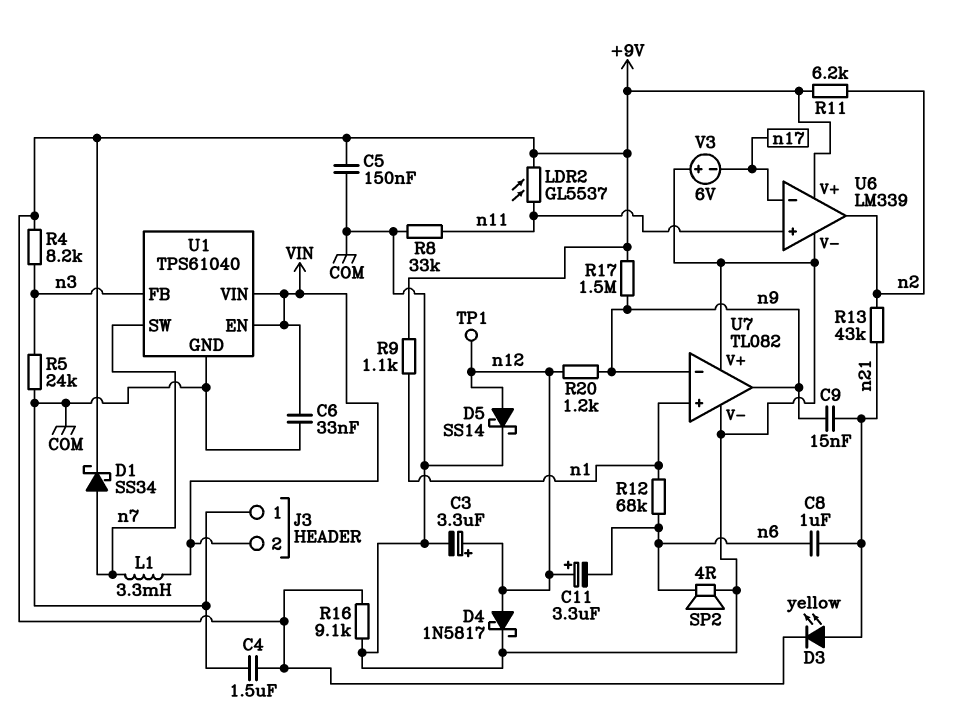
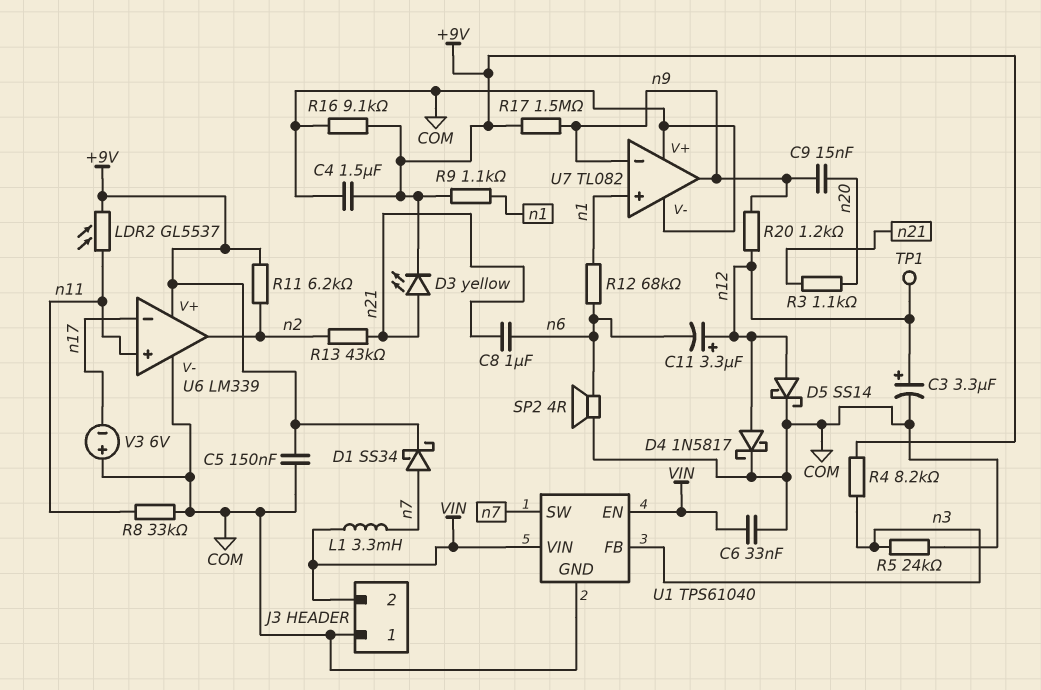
C9: 15nF (n9, n21) -> 15nF (n9, n20)
R3: none -> 1.1k (n20, n21)

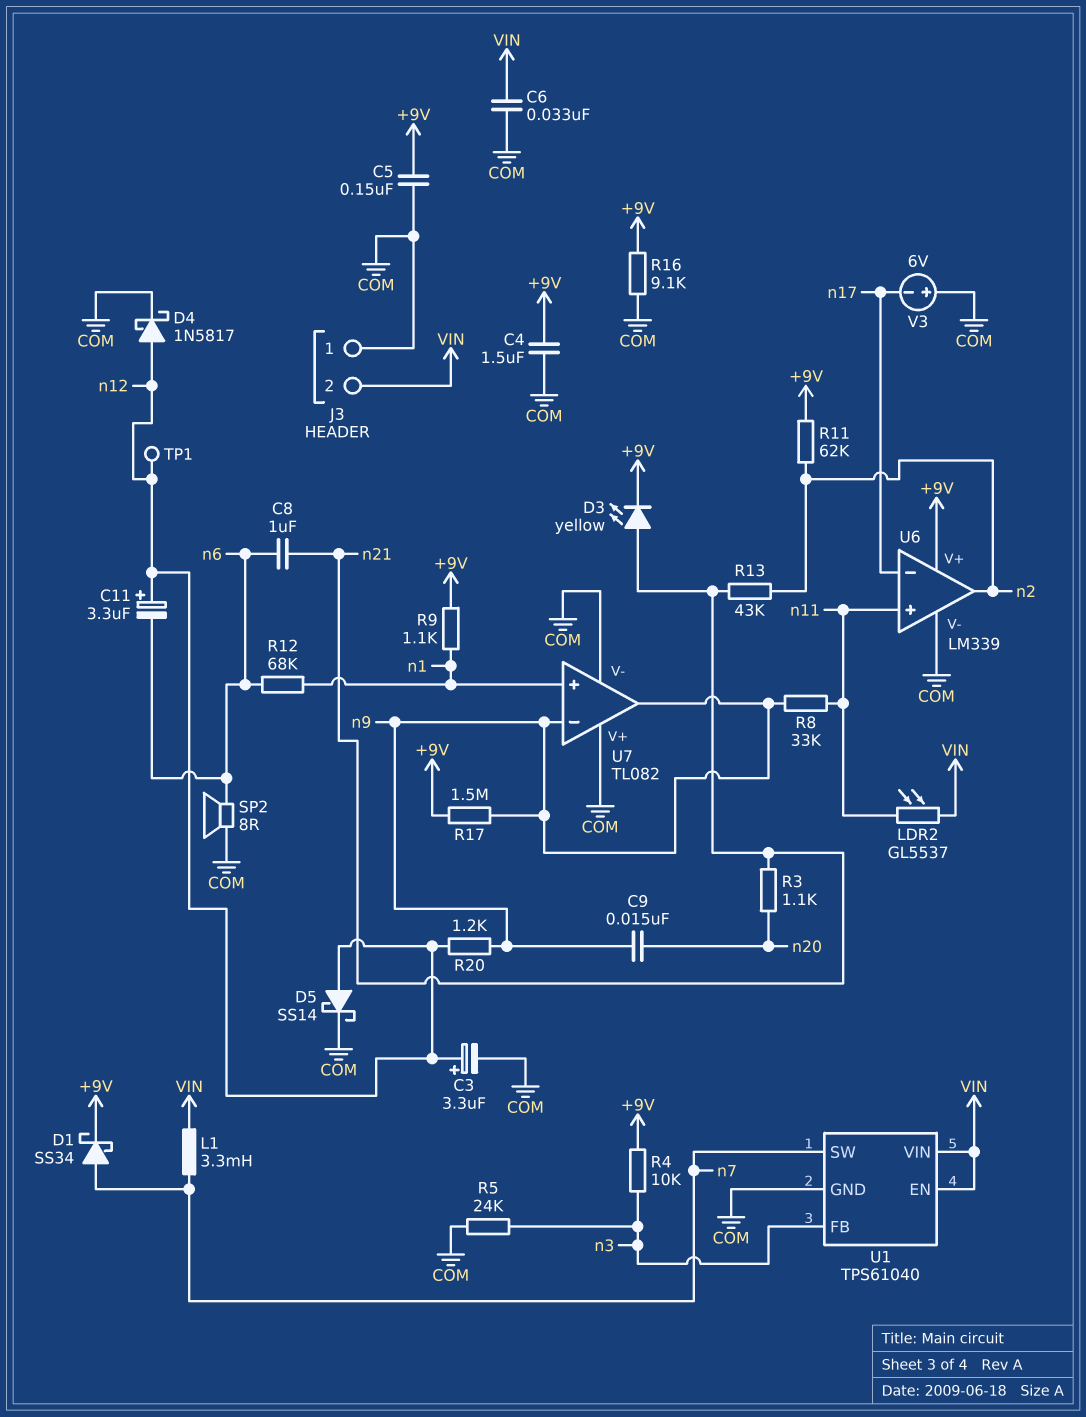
LDR2: GL5537 (+9V, n11) -> GL5537 (VIN, n11)
R4: 8.2k (+9V, n3) -> 10k (+9V, n3)
R8: 33k (COM, n11) -> 33k (n9, n11)
R11: 6.2k (+9V, n2) -> 62k (+9V, n2)
SP2: speaker 4R (COM, n6) -> speaker 8R (COM, n6)

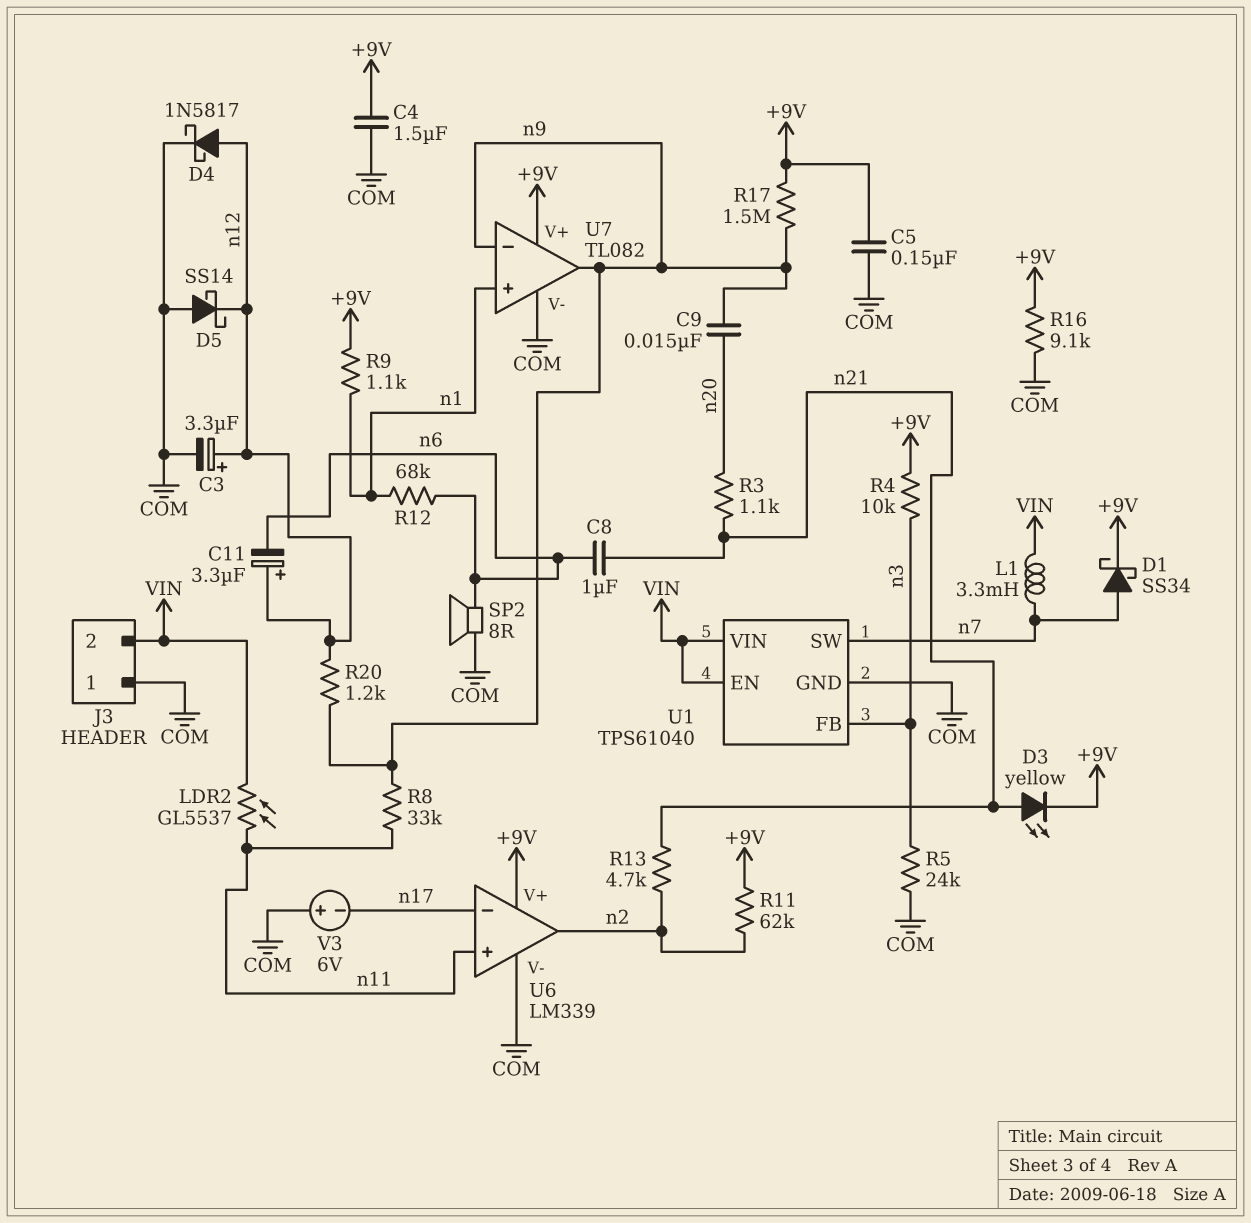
C6: 33nF (COM, VIN) -> none
D5: schottky SS14 (A n12, K COM) -> schottky SS14 (A COM, K n12)
R13: 43k (n2, n21) -> 4.7k (n2, n21)
TP1: test point (n12) -> none
U7 pin V+: COM -> +9V

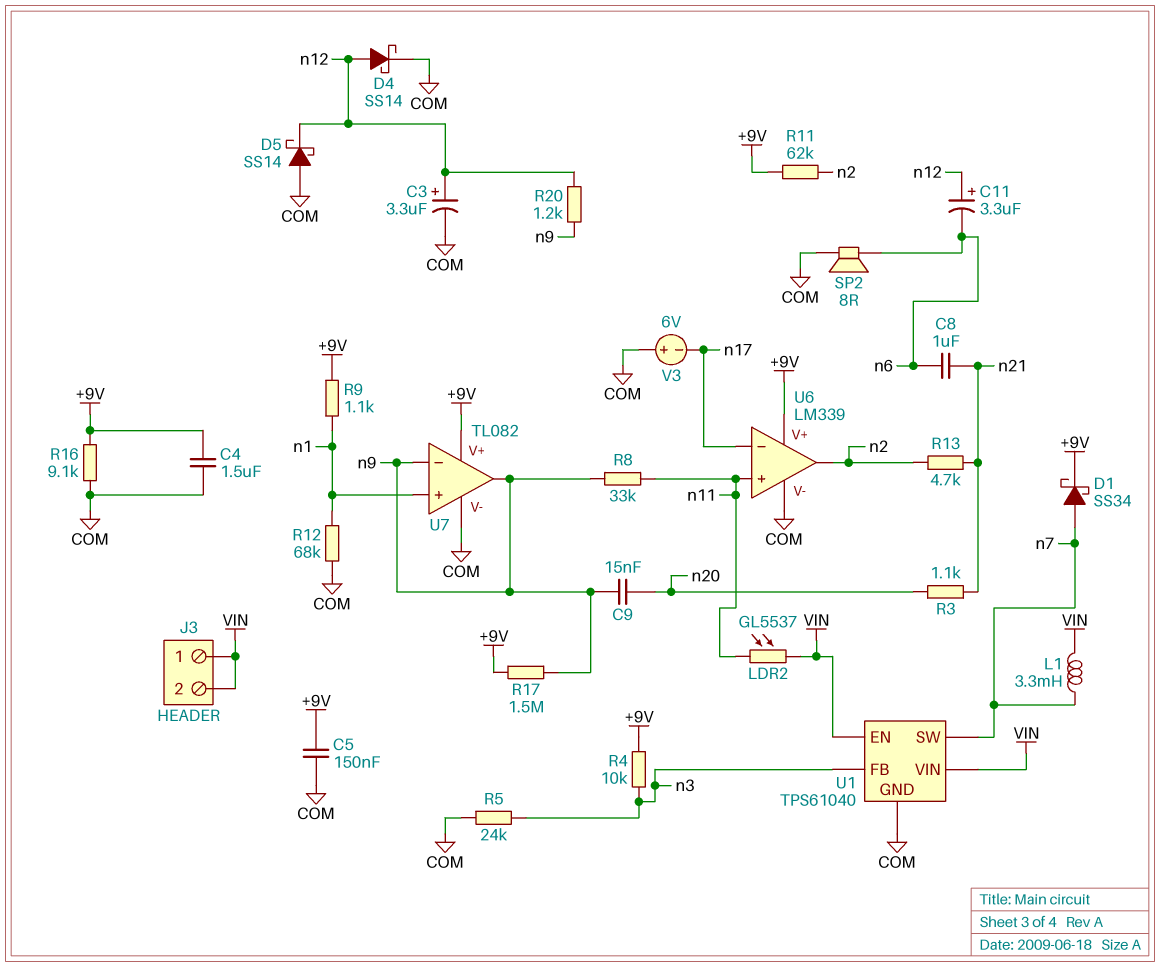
D3: LED yellow (A n21, K +9V) -> none
D4: schottky 1N5817 (A n12, K COM) -> schottky SS14 (A n12, K COM)
J3 pin 1: COM -> VIN
R12: 68k (n1, n6) -> 68k (COM, n1)

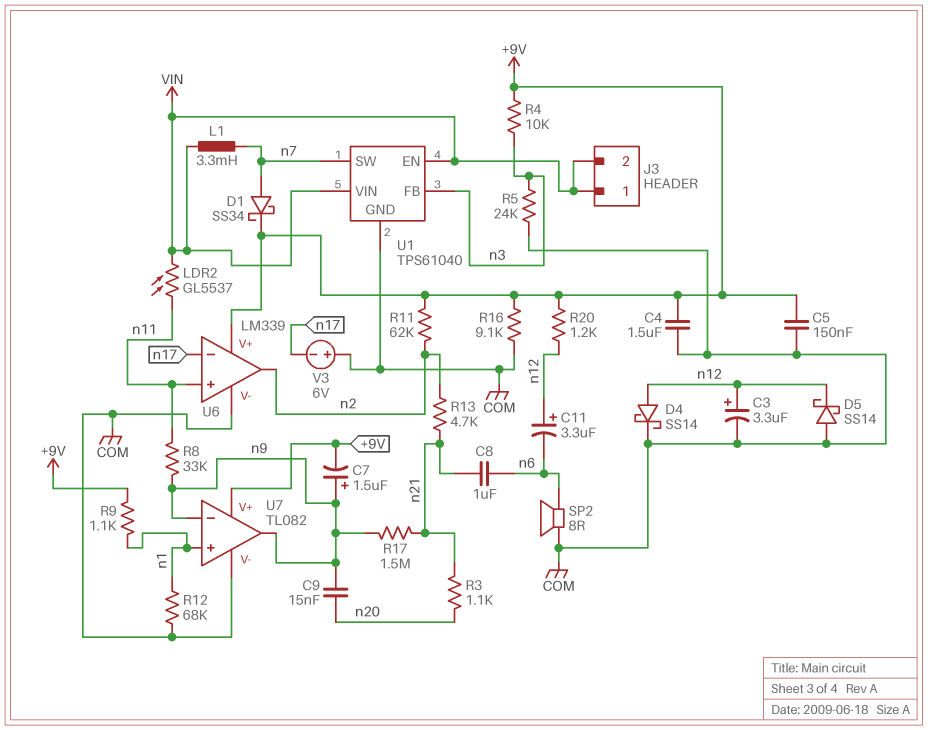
C7: none -> 1.5uF (plus n9, minus +9V)
R17: 1.5M (+9V, n9) -> 1.5M (n9, n21)
R20: 1.2k (n9, n12) -> 1.2k (+9V, n12)

